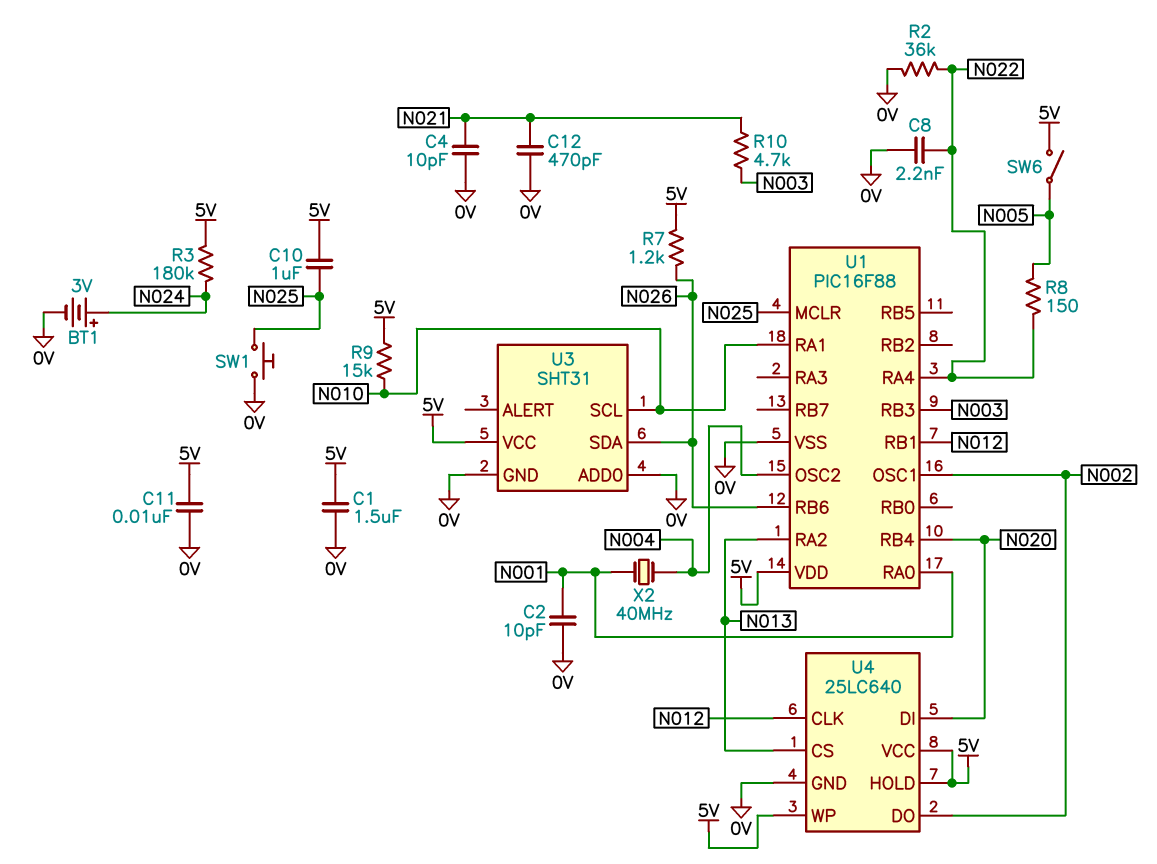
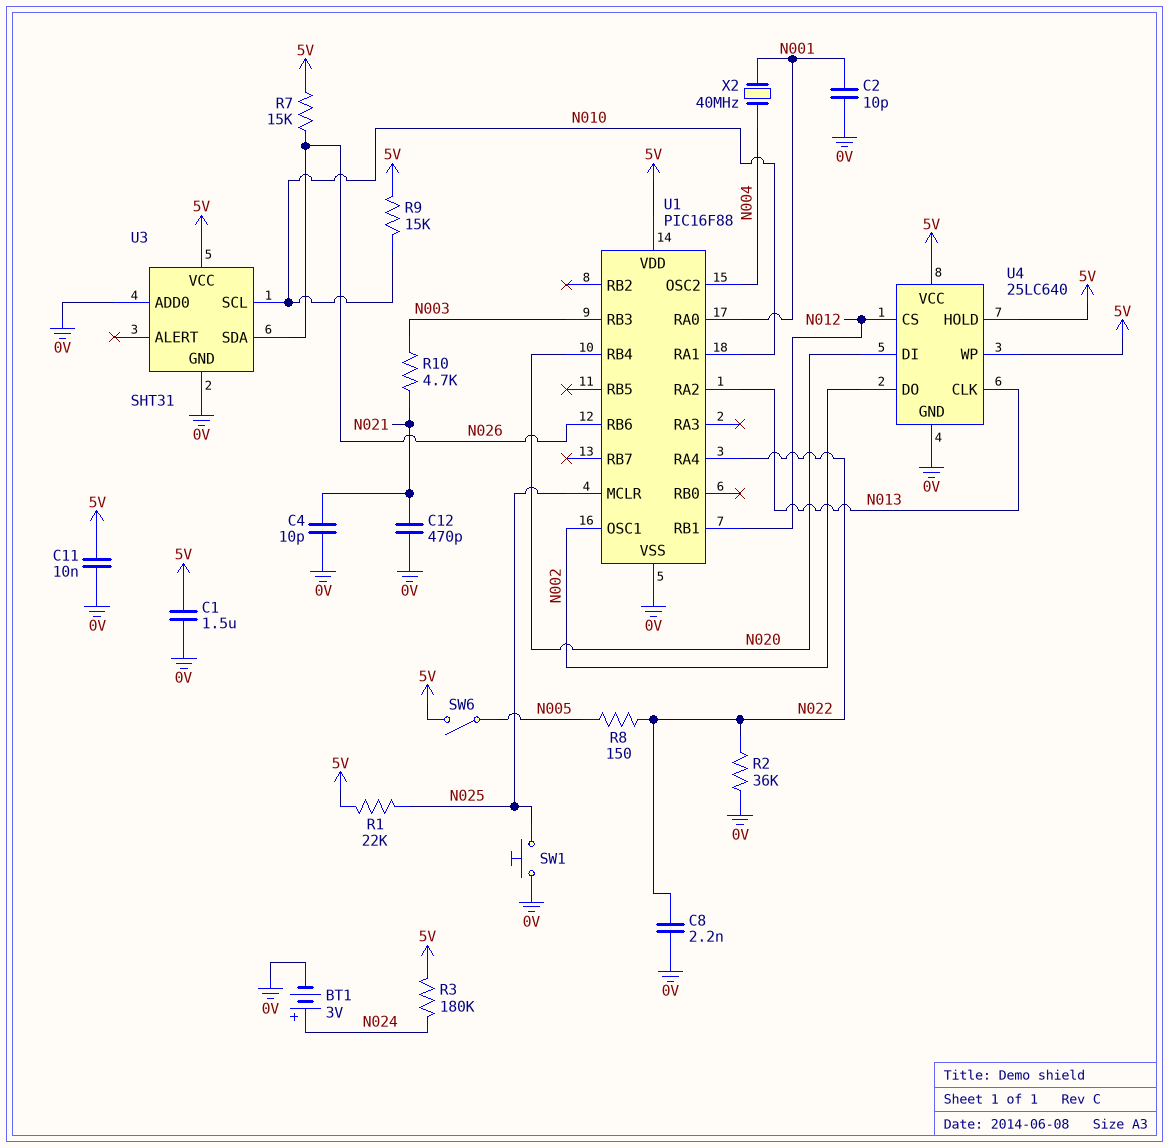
C10: 1uF (5V, N025) -> none
R1: none -> 22k (5V, N025)
R7: 1.2k (5V, N026) -> 15k (5V, N026)
U4 pin CLK: N012 -> N013
U4 pin CS: N013 -> N012

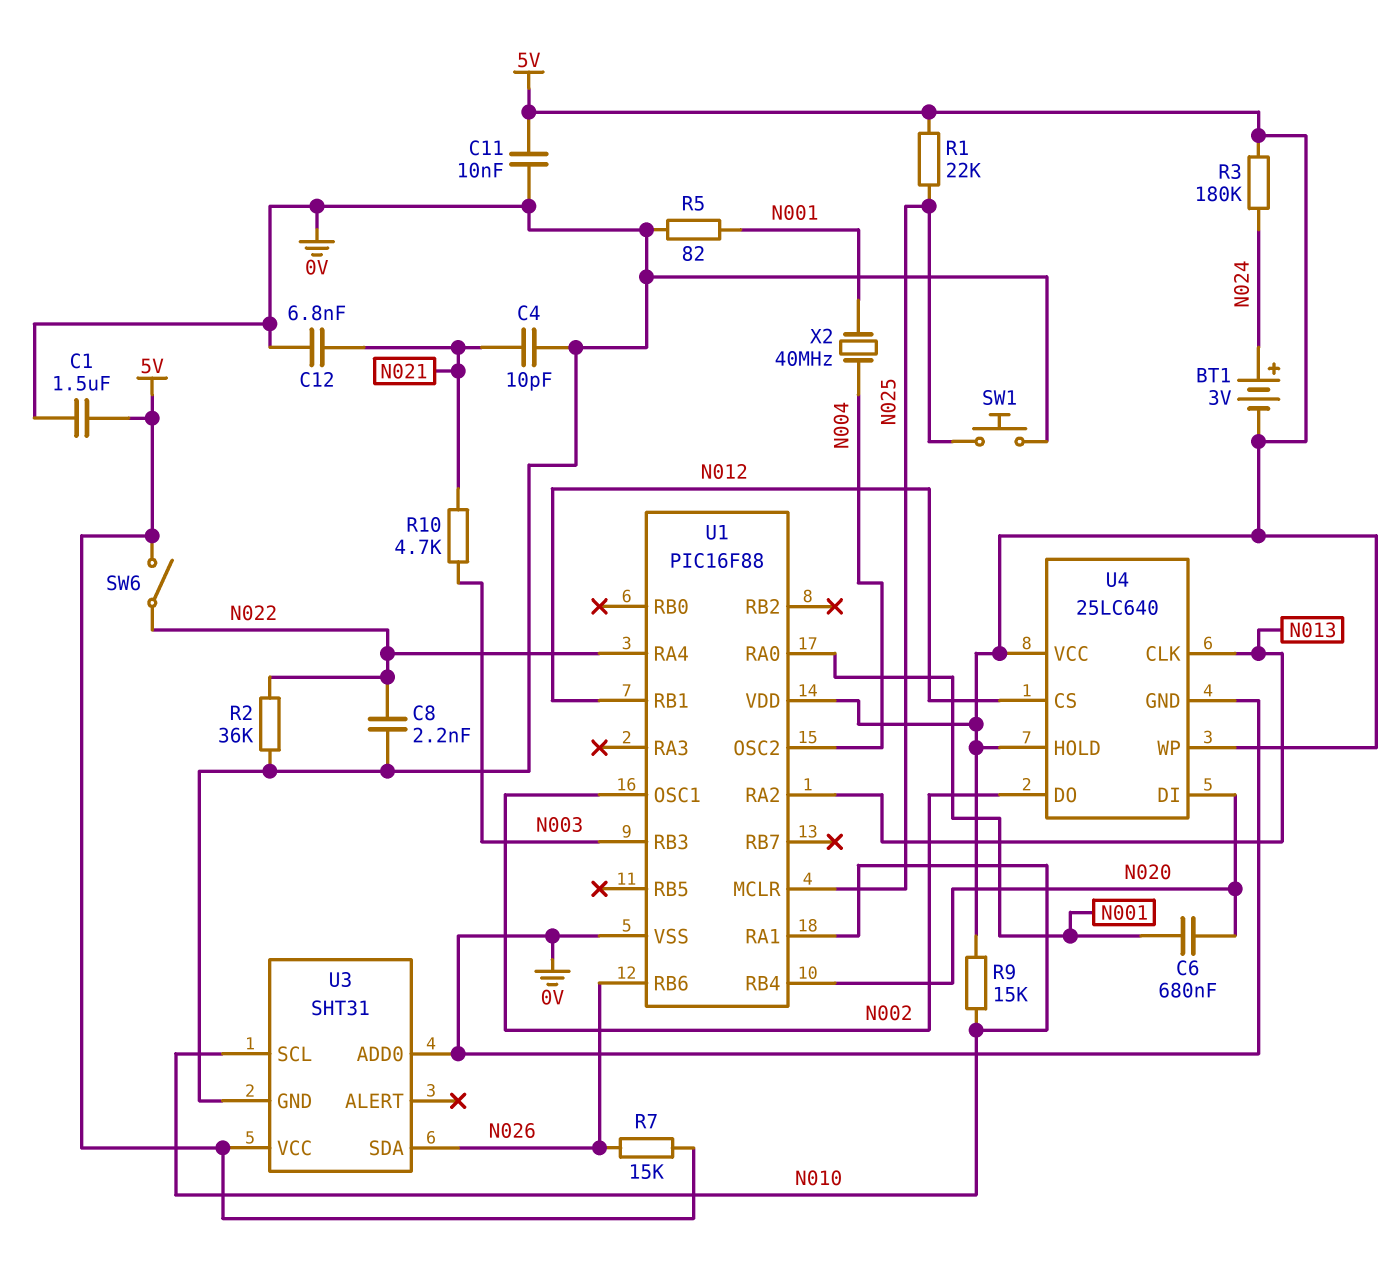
BT1: 3V (plus N024, minus 0V) -> 3V (plus N024, minus 5V)
C2: 10pF (0V, N001) -> none
C6: none -> 680nF (N001, N020)
C12: 470pF (0V, N021) -> 6.8nF (0V, N021)
R5: none -> 82 (0V, N001)
R8: 150 (N005, N022) -> none
SW6: switch (5V, N005) -> switch (5V, N022)

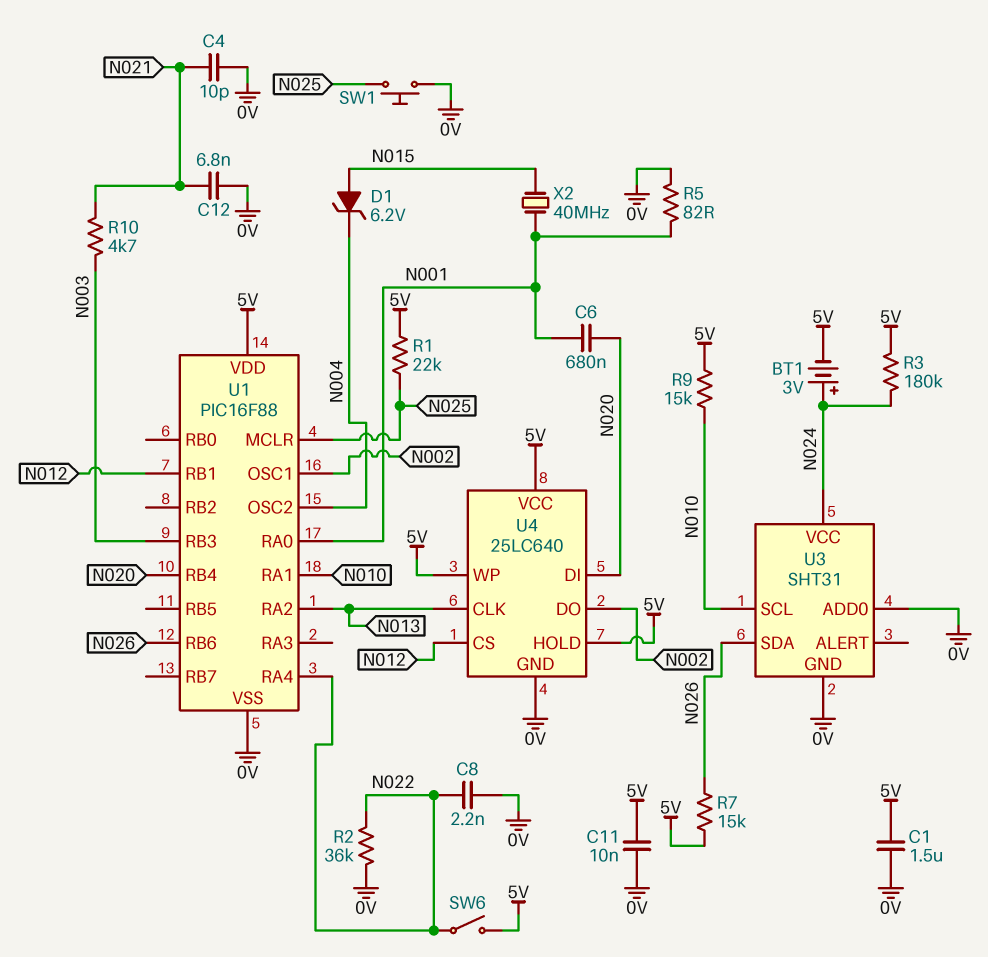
D1: none -> zener 6.2V (A N015, K N004)
U3 pin VCC: 5V -> N024
X2: 40MHz (N001, N004) -> 40MHz (N001, N015)

